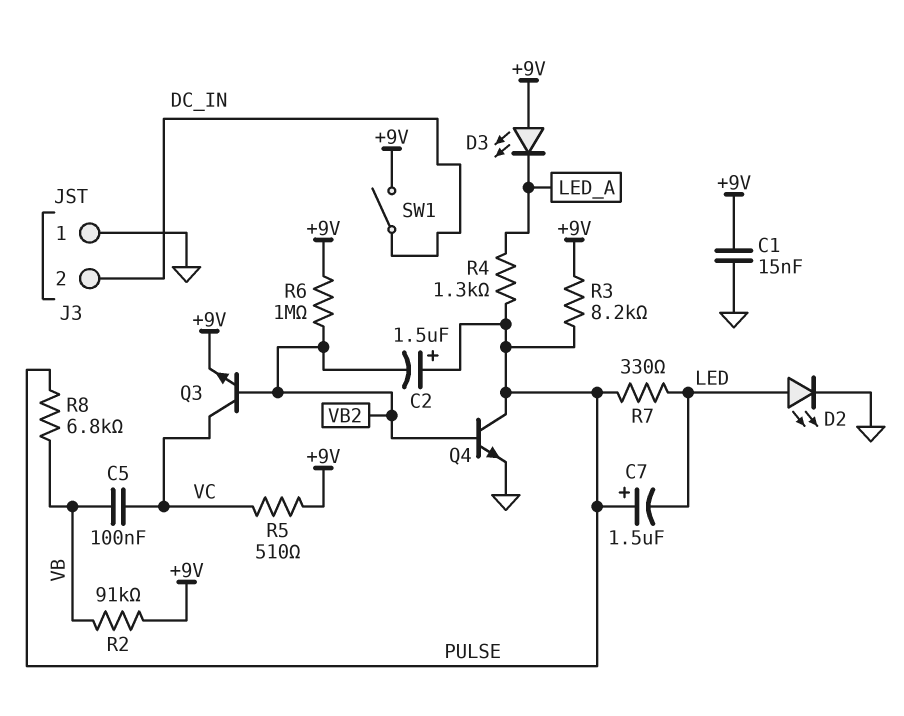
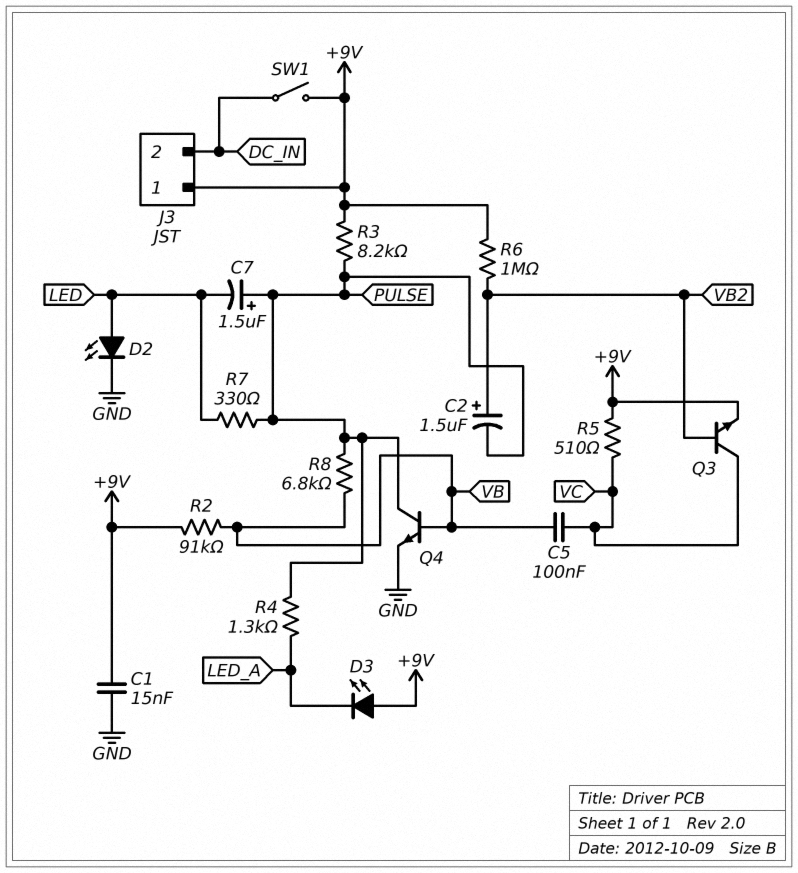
C2: 1.5uF (plus PULSE, minus VB2) -> 1.5uF (plus VB2, minus PULSE)
J3 pin 1: GND -> +9V
Q4: NPN (B VB2, C PULSE, E GND) -> NPN (B VB, C PULSE, E GND)

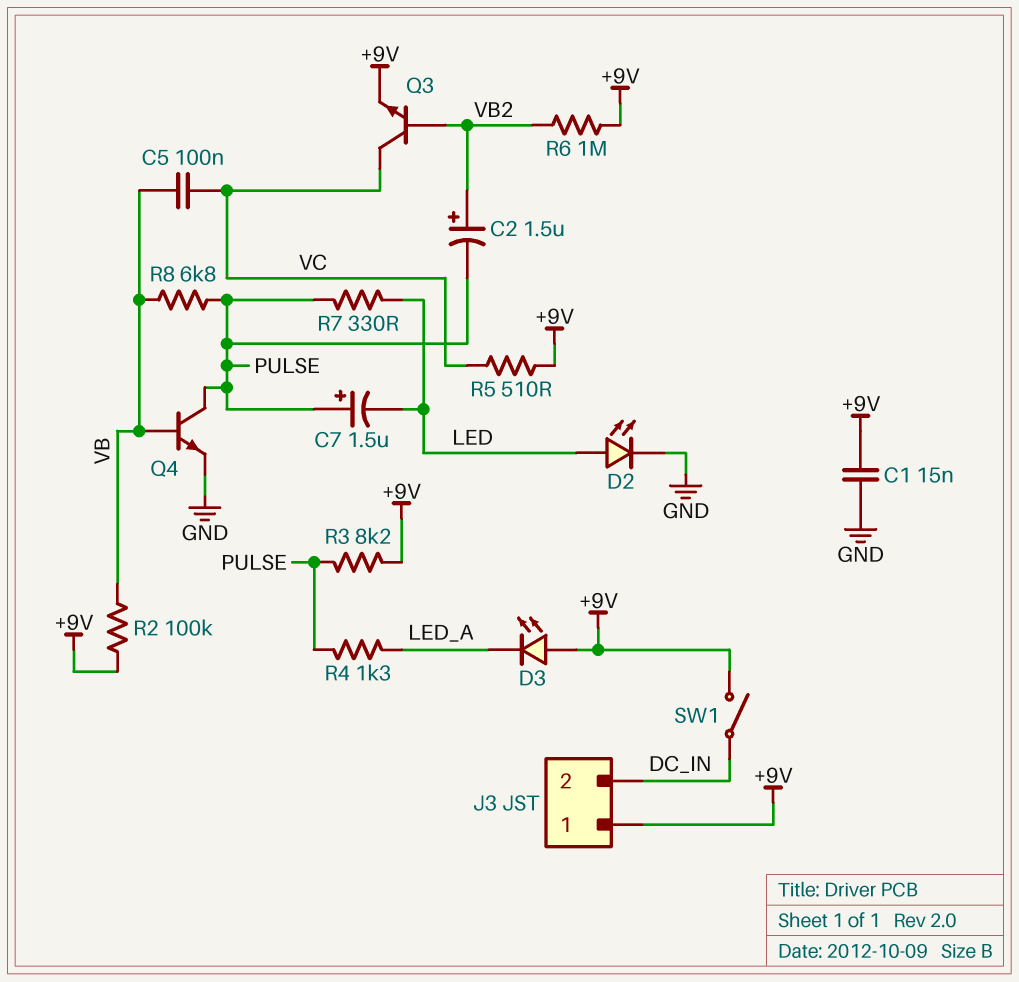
R2: 91k (+9V, VB) -> 100k (+9V, VB)

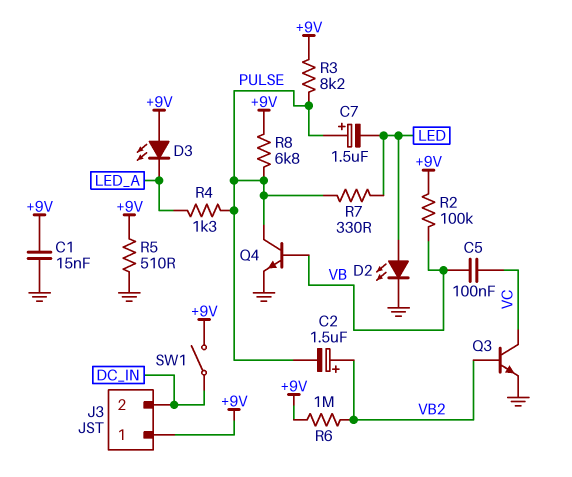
Q3: NPN (B VB2, C VC, E +9V) -> NPN (B VB2, C VC, E GND)
R5: 510 (+9V, VC) -> 510 (+9V, GND)
R8: 6.8k (PULSE, VB) -> 6.8k (+9V, PULSE)

